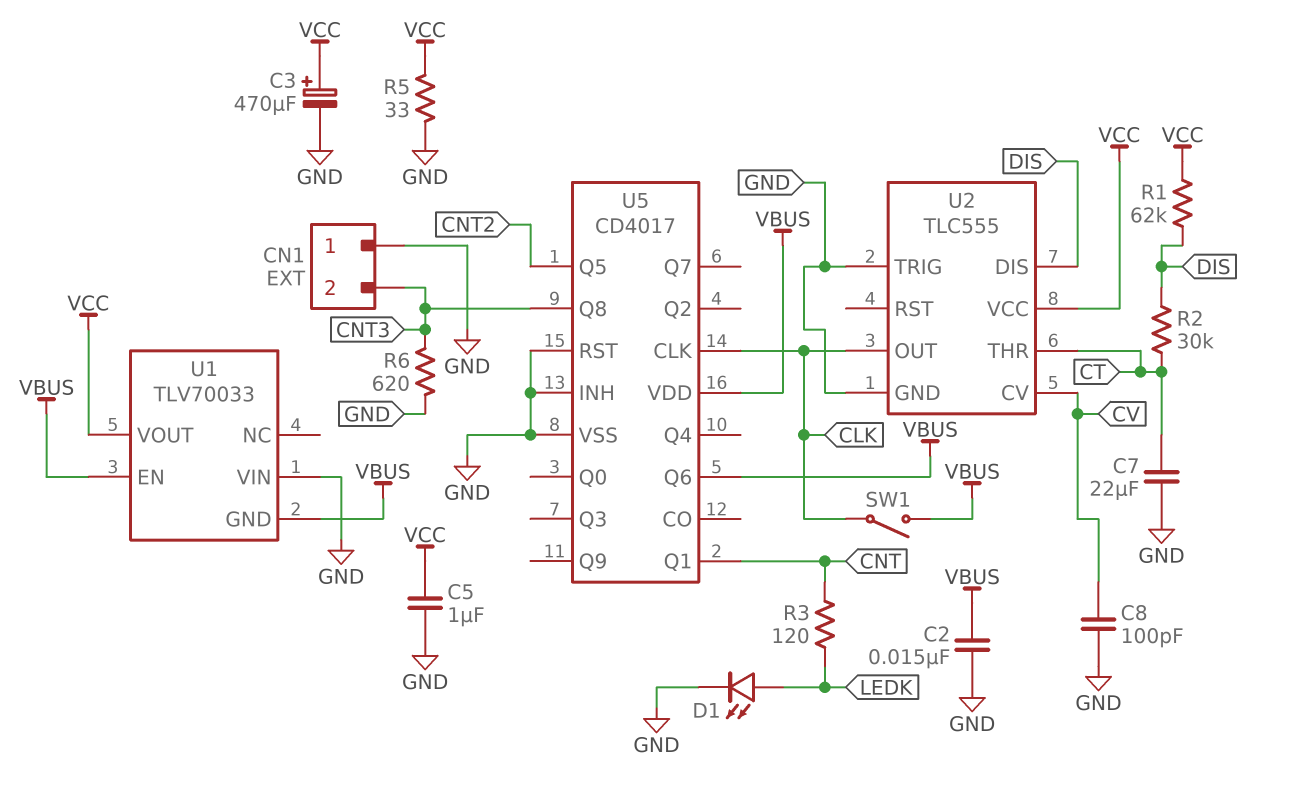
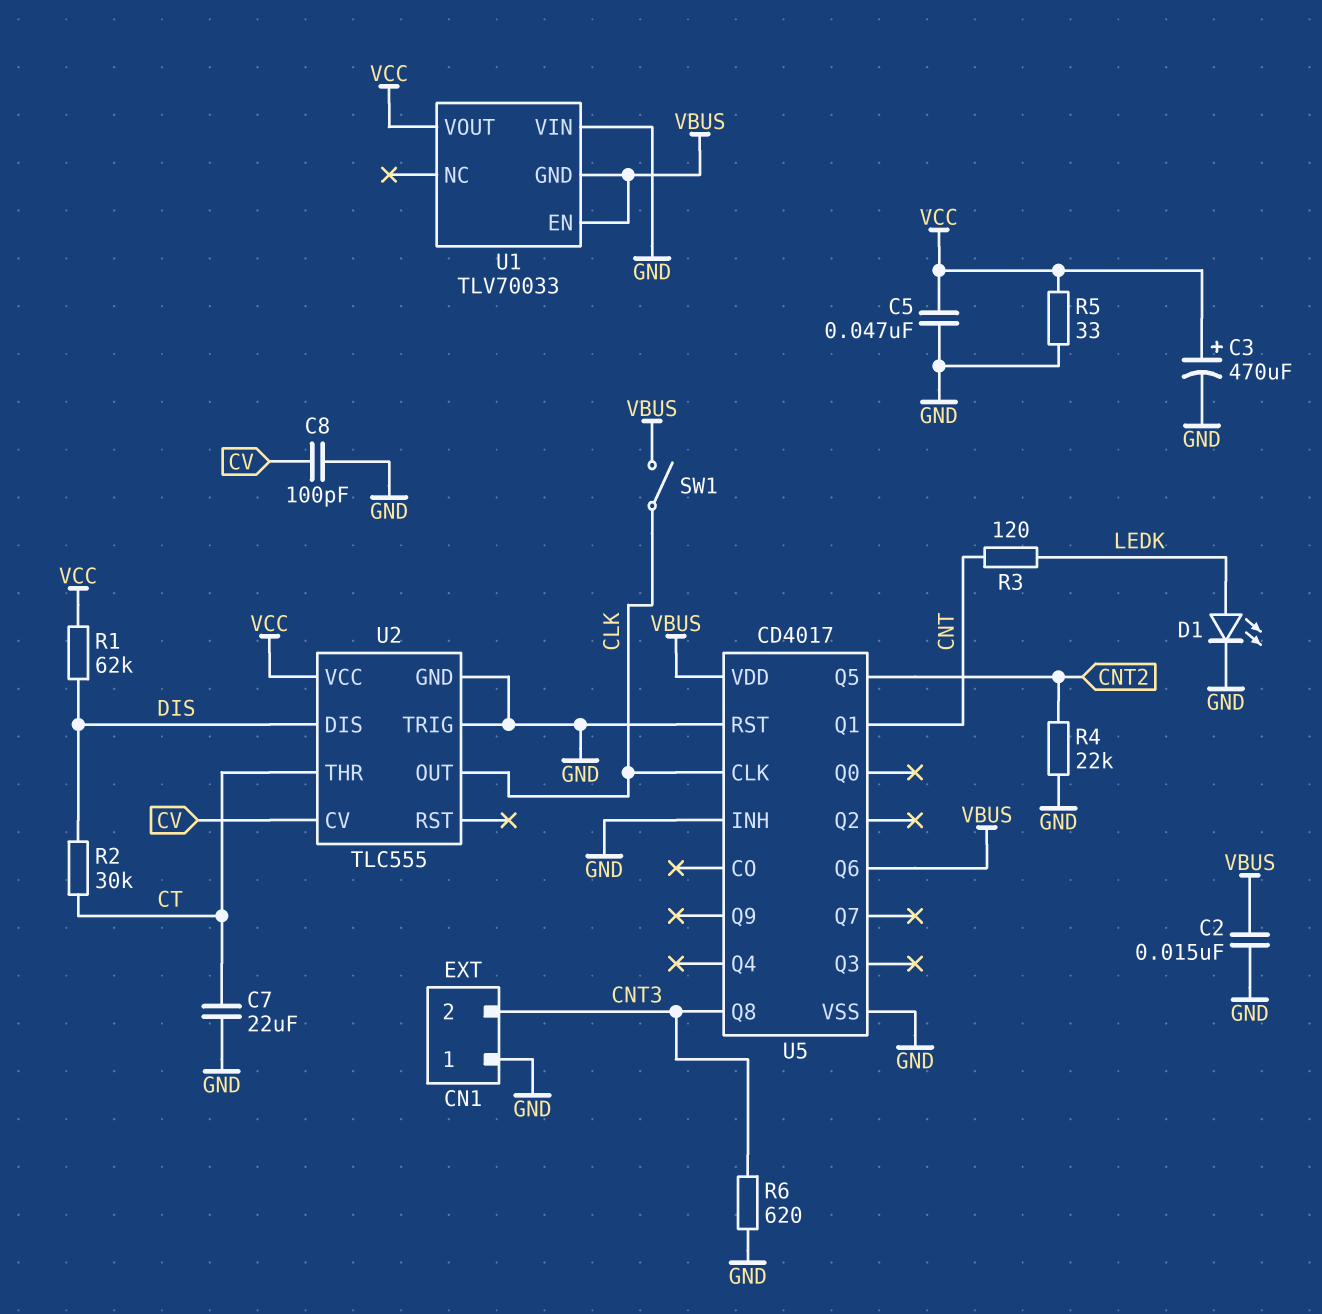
C5: 1uF (GND, VCC) -> 47nF (GND, VCC)
R4: none -> 22k (CNT2, GND)

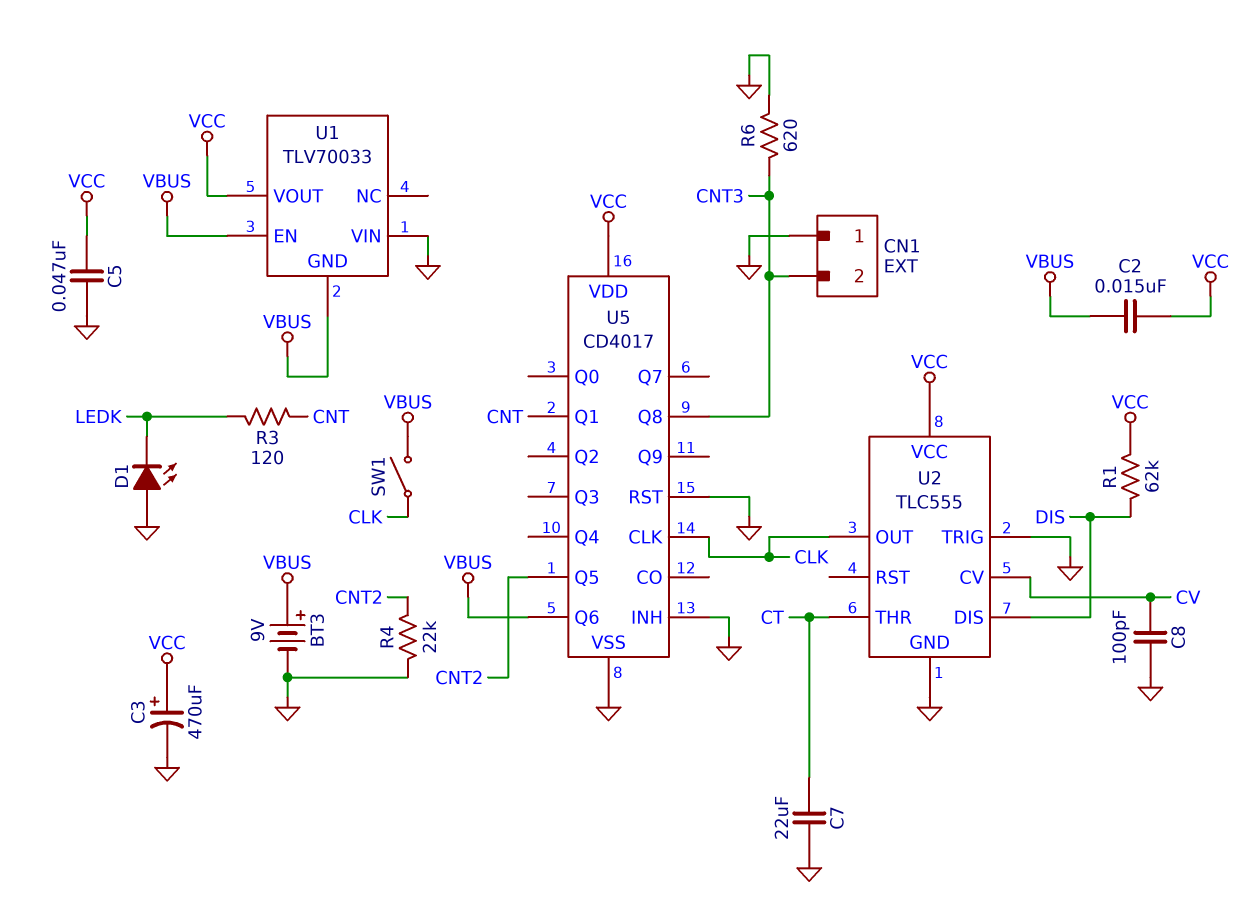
BT3: none -> 9V (plus VBUS, minus GND)
C2: 15nF (GND, VBUS) -> 15nF (VBUS, VCC)
D1: LED (A LEDK, K GND) -> LED (A GND, K LEDK)
R2: 30k (CT, DIS) -> none
R5: 33 (GND, VCC) -> none
U5 pin VDD: VBUS -> VCC

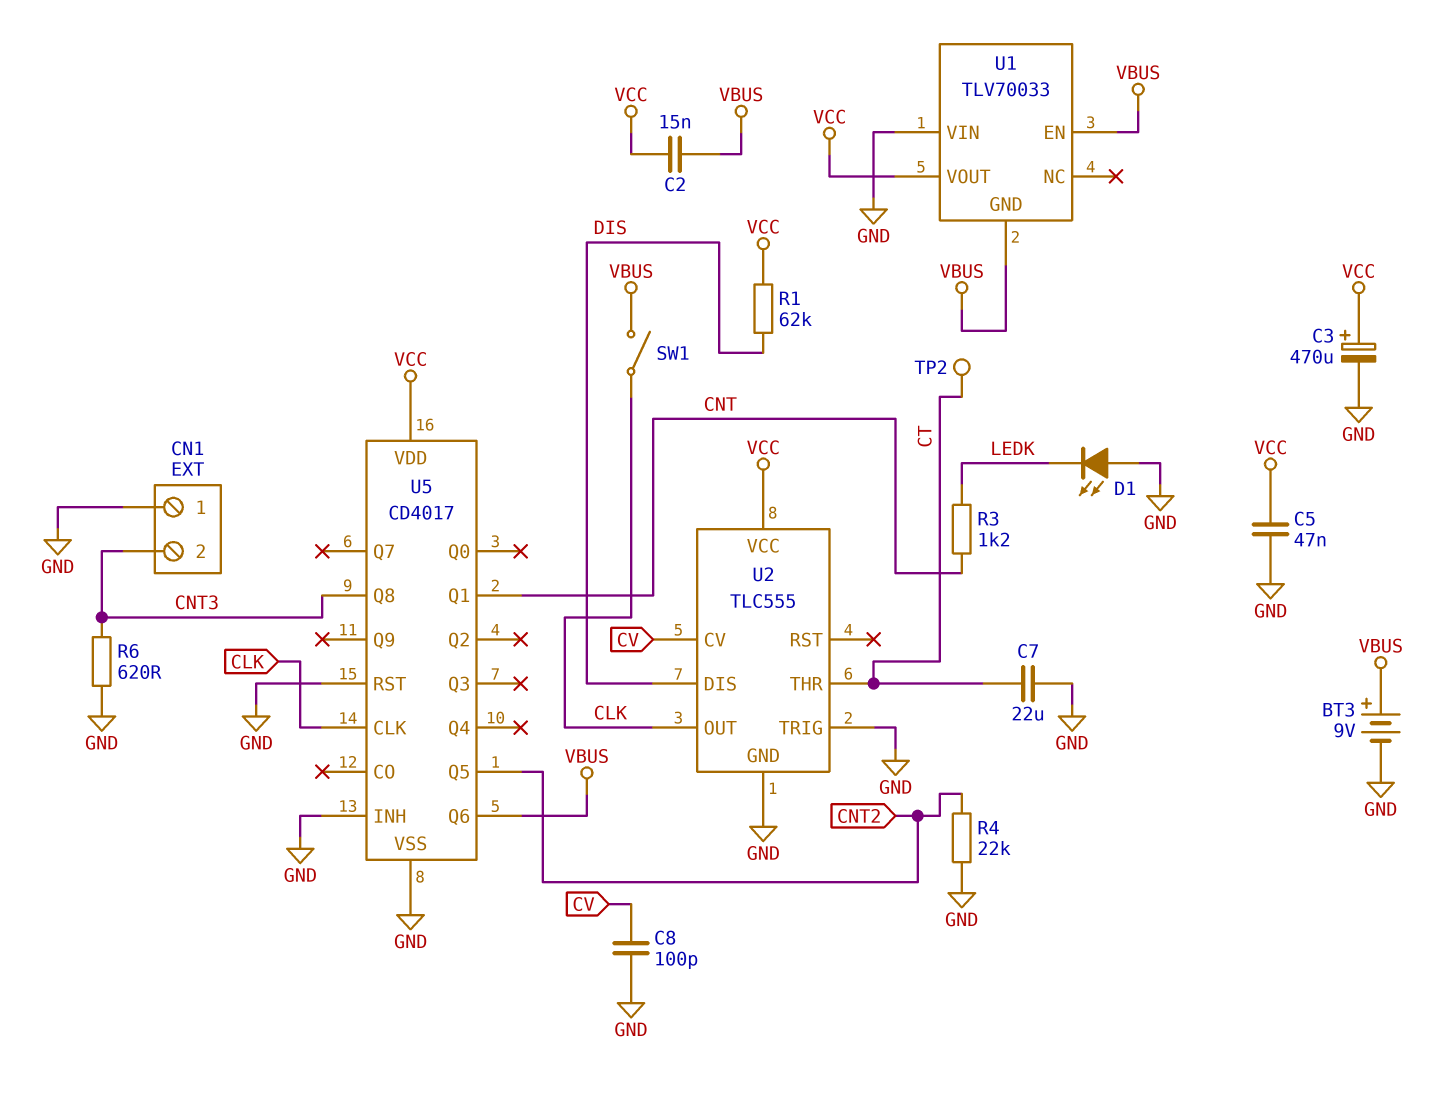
R3: 120 (CNT, LEDK) -> 1.2k (CNT, LEDK)
TP2: none -> test point (CT)

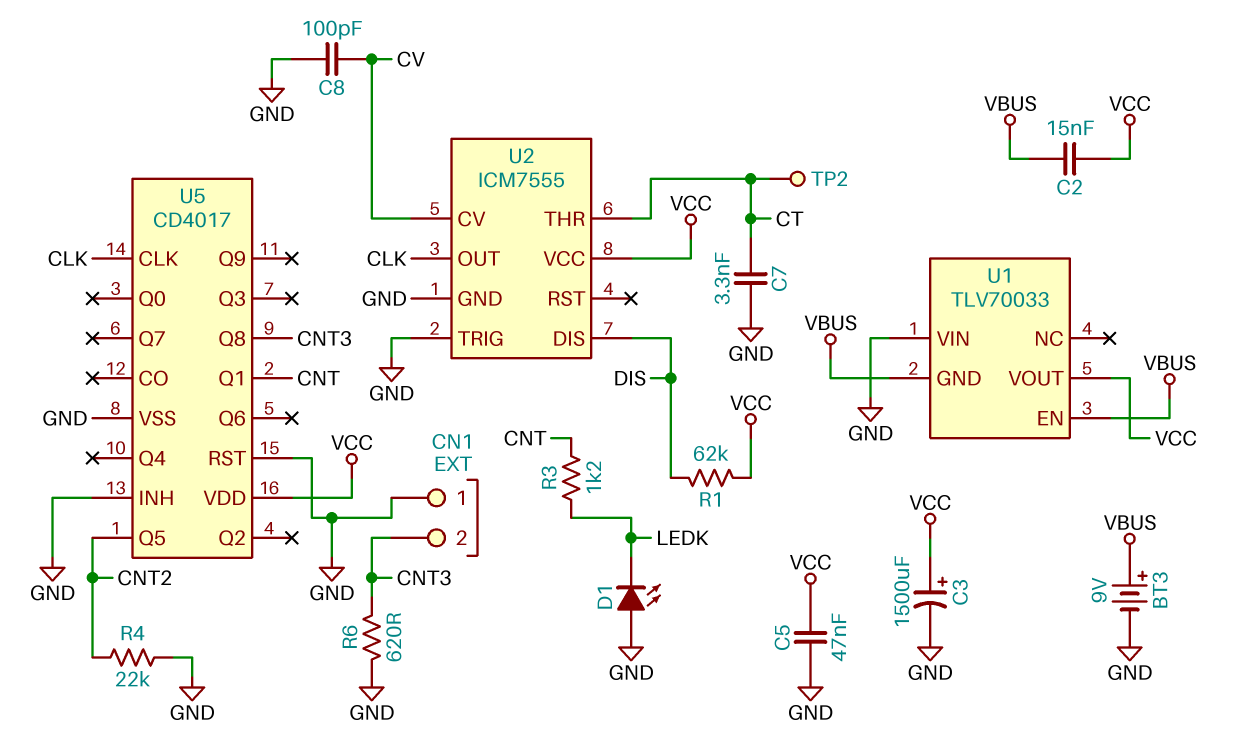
C3: 470uF (plus VCC, minus GND) -> 1500uF (plus VCC, minus GND)
C7: 22uF (CT, GND) -> 3.3nF (CT, GND)
SW1: switch (CLK, VBUS) -> none
U2: TLC555 -> ICM7555
U5 pin Q6: VBUS -> none

